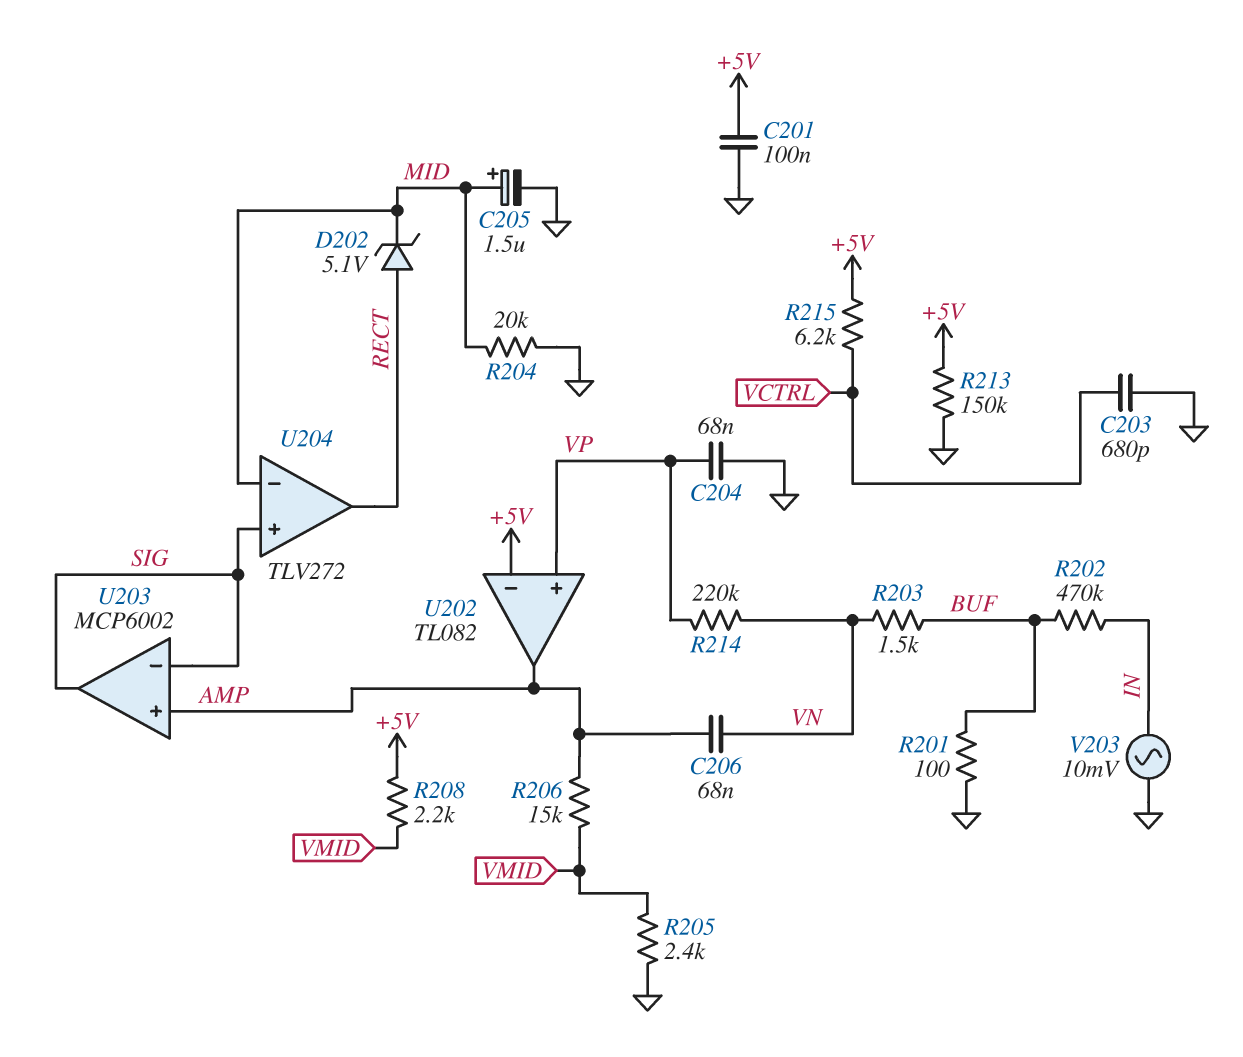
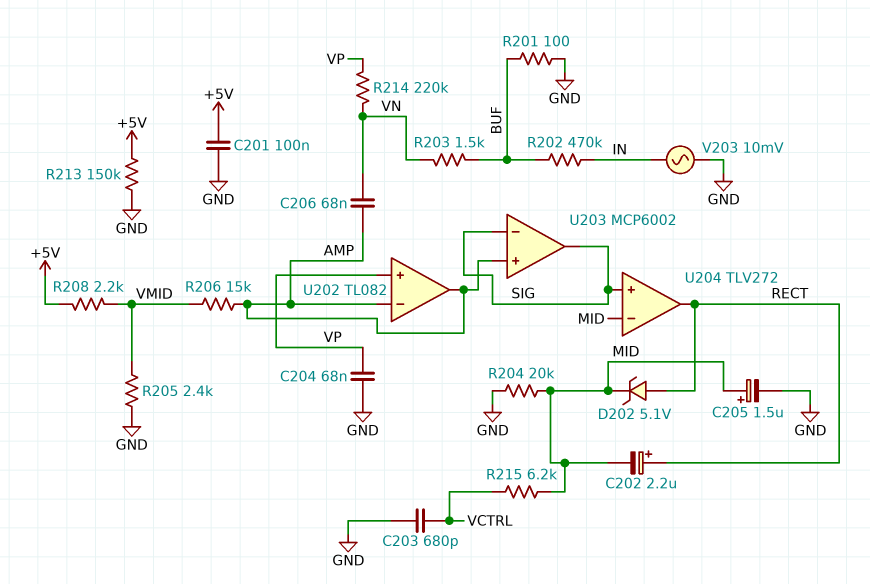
C202: none -> 2.2uF (plus RECT, minus MID)
R215: 6.2k (+5V, VCTRL) -> 6.2k (MID, VCTRL)
U202 pin in-: +5V -> AMP

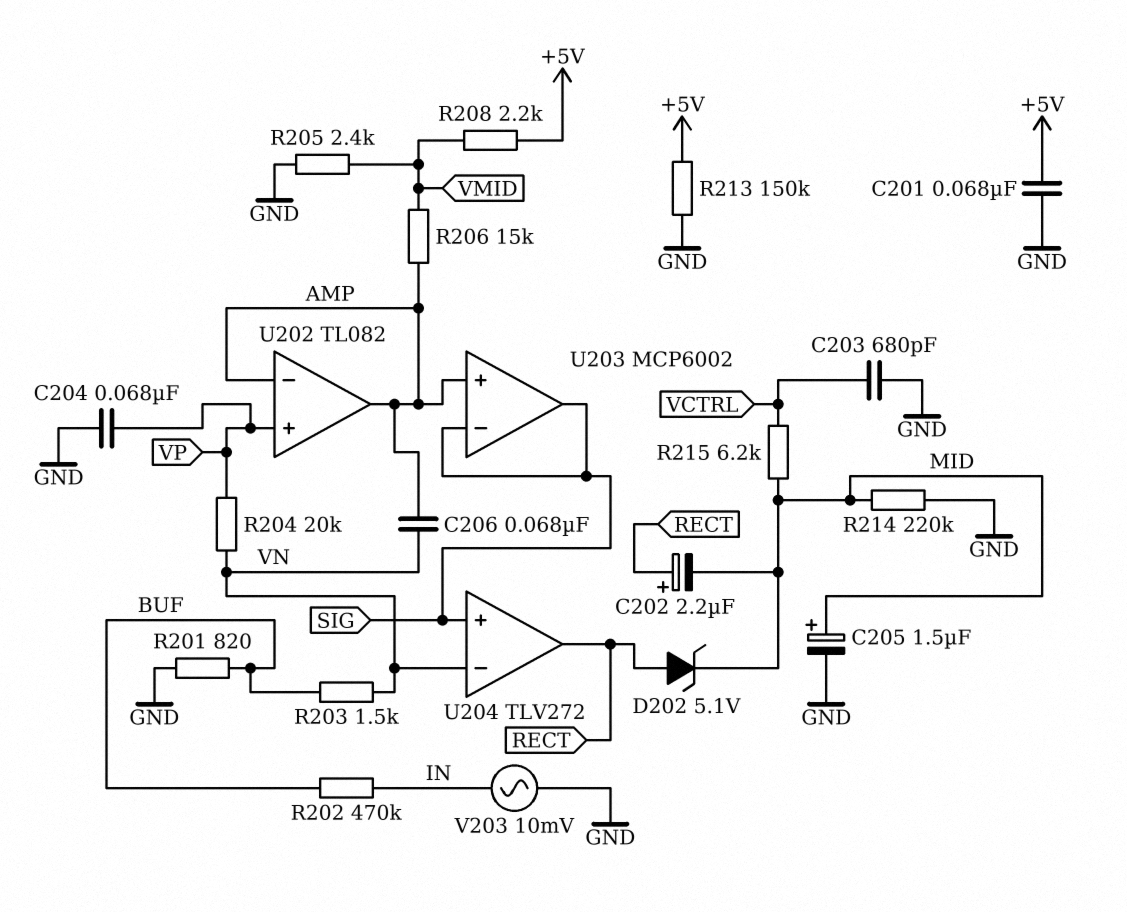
C201: 100nF (+5V, GND) -> 68nF (+5V, GND)
R201: 100 (BUF, GND) -> 820 (BUF, GND)
R204: 20k (GND, MID) -> 20k (VN, VP)
R214: 220k (VN, VP) -> 220k (GND, MID)
U204 pin in-: MID -> VN

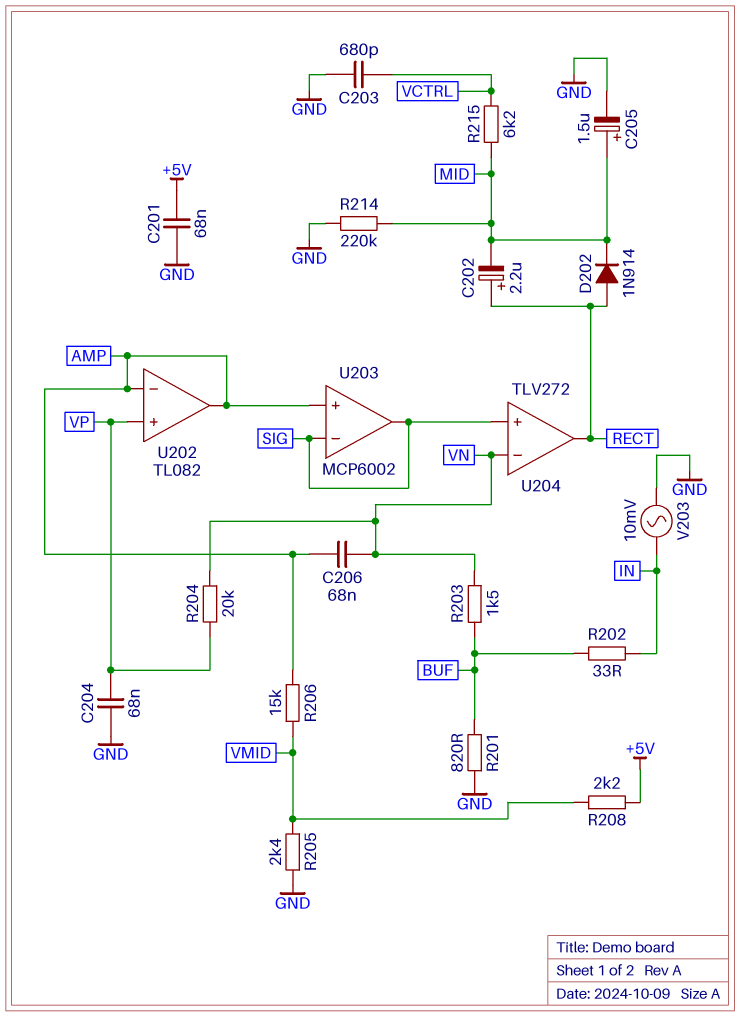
D202: zener 5.1V (A RECT, K MID) -> diode 1N914 (A RECT, K MID)
R202: 470k (BUF, IN) -> 33 (BUF, IN)
R213: 150k (+5V, GND) -> none

